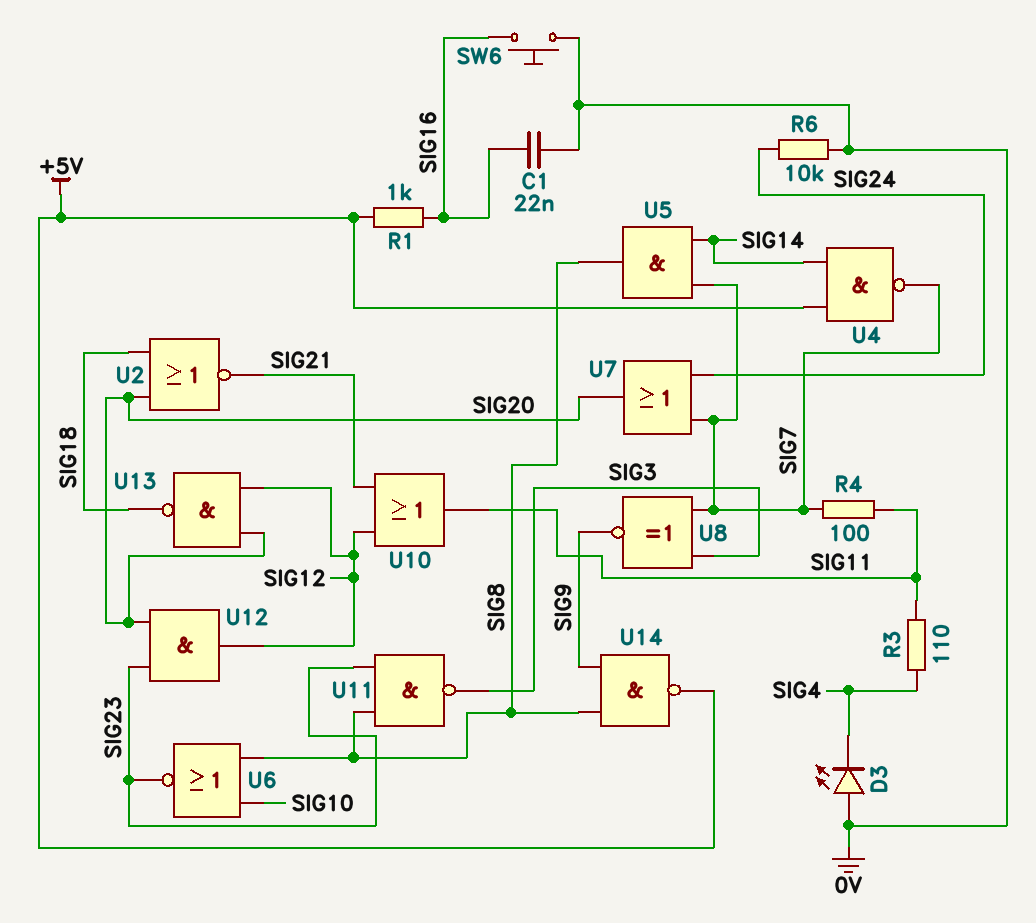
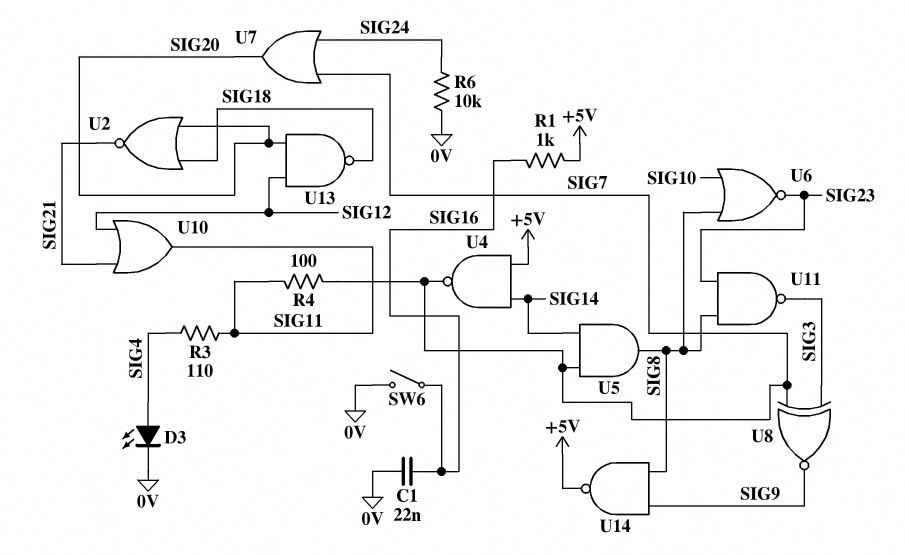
D3: LED (A 0V, K SIG4) -> LED (A SIG4, K 0V)
SW6: button (0V, SIG16) -> switch (0V, SIG16)
U12: AND (in SIG20, in SIG23, out SIG12) -> none

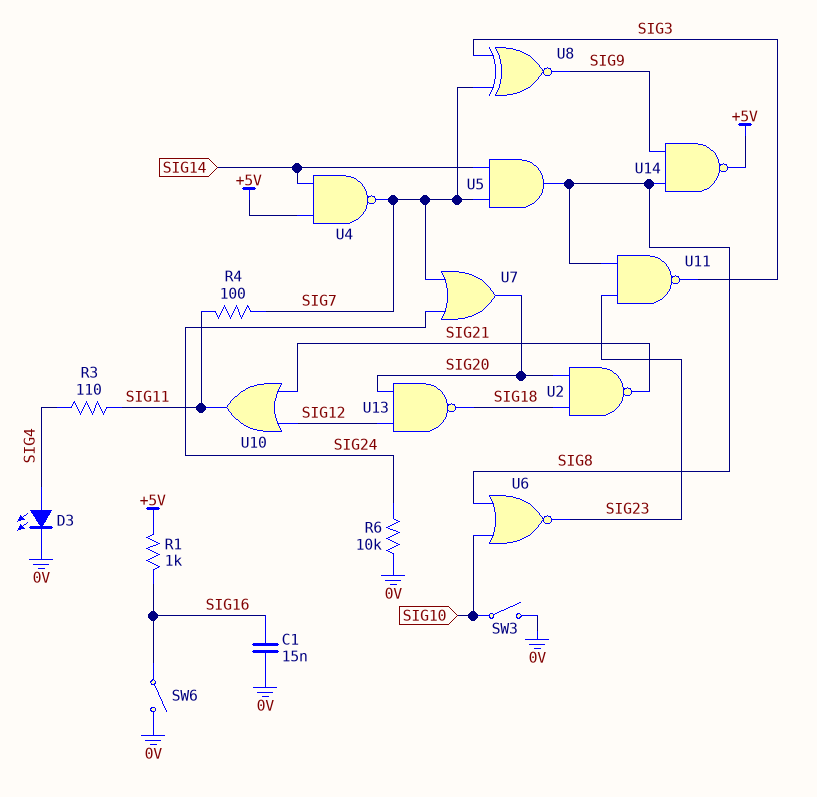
C1: 22nF (0V, SIG16) -> 15nF (0V, SIG16)
SW3: none -> switch (0V, SIG10)
U2: NOR (in SIG18, in SIG20, out SIG21) -> NAND (in SIG18, in SIG20, out SIG21)

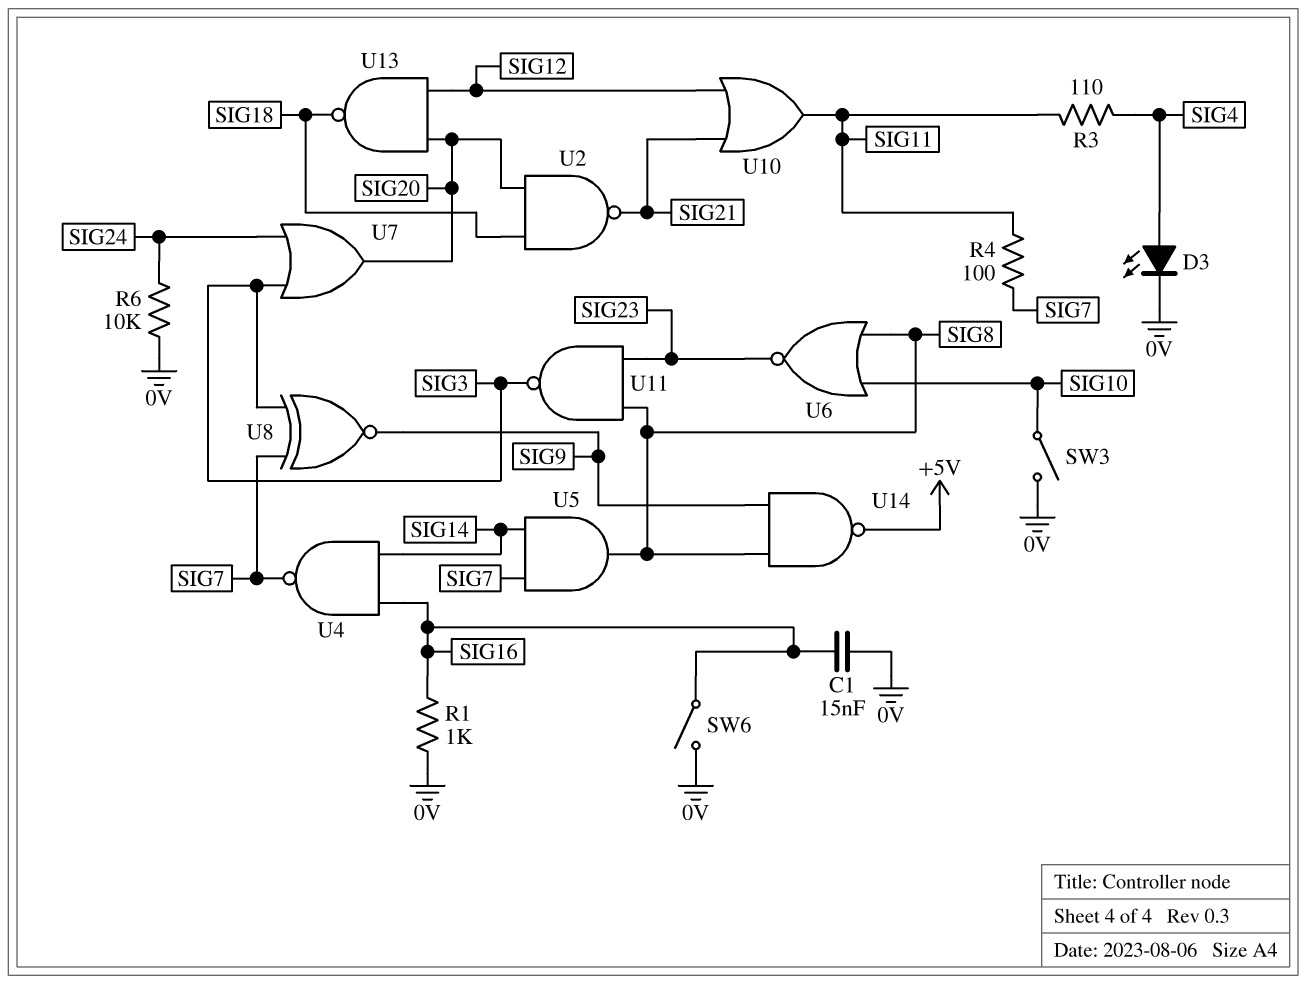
R1: 1k (+5V, SIG16) -> 1k (0V, SIG16)
U4: NAND (in +5V, in SIG14, out SIG7) -> NAND (in SIG14, in SIG16, out SIG7)
U7: OR (in SIG7, in SIG24, out SIG20) -> OR (in SIG3, in SIG24, out SIG20)

